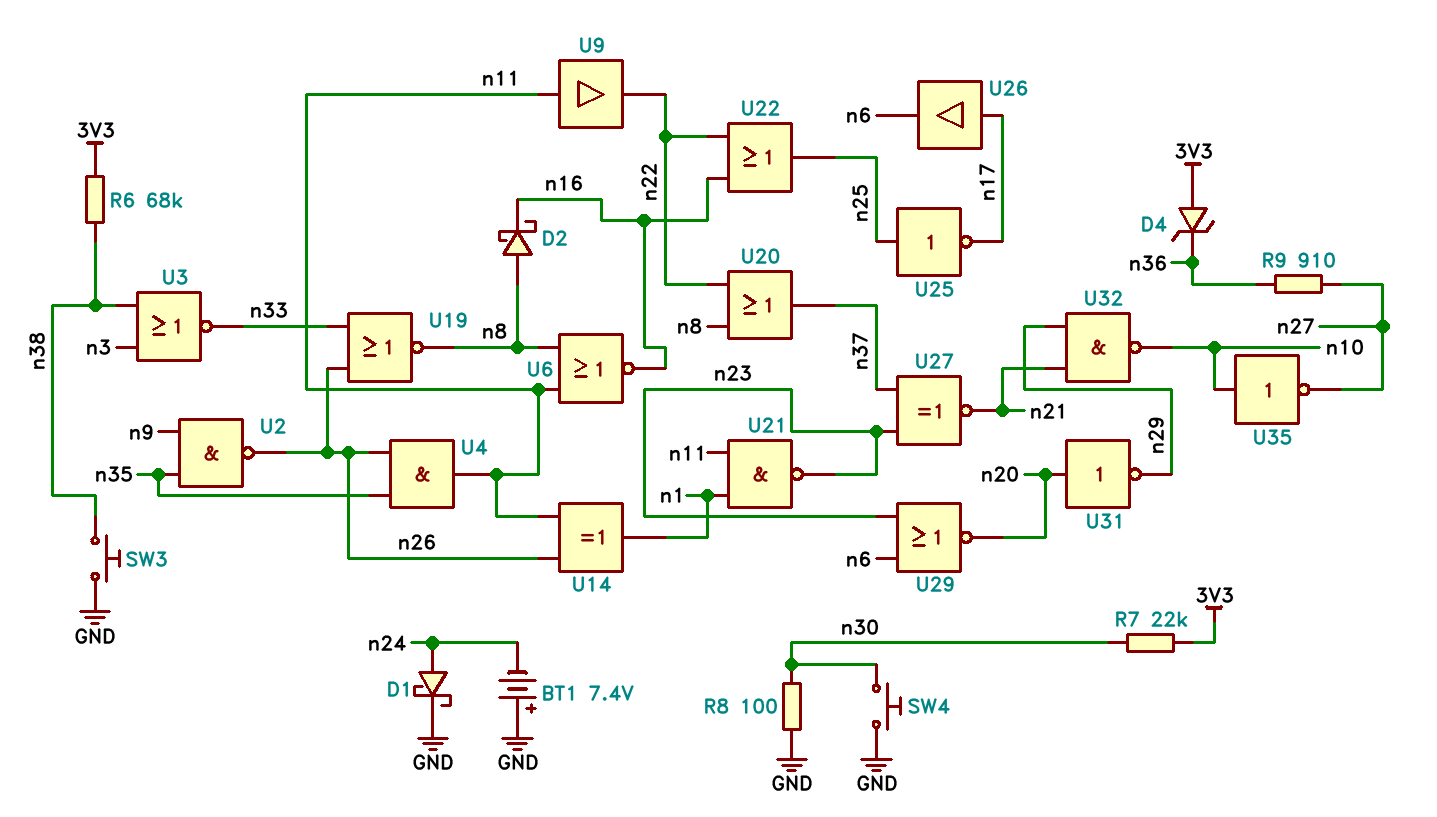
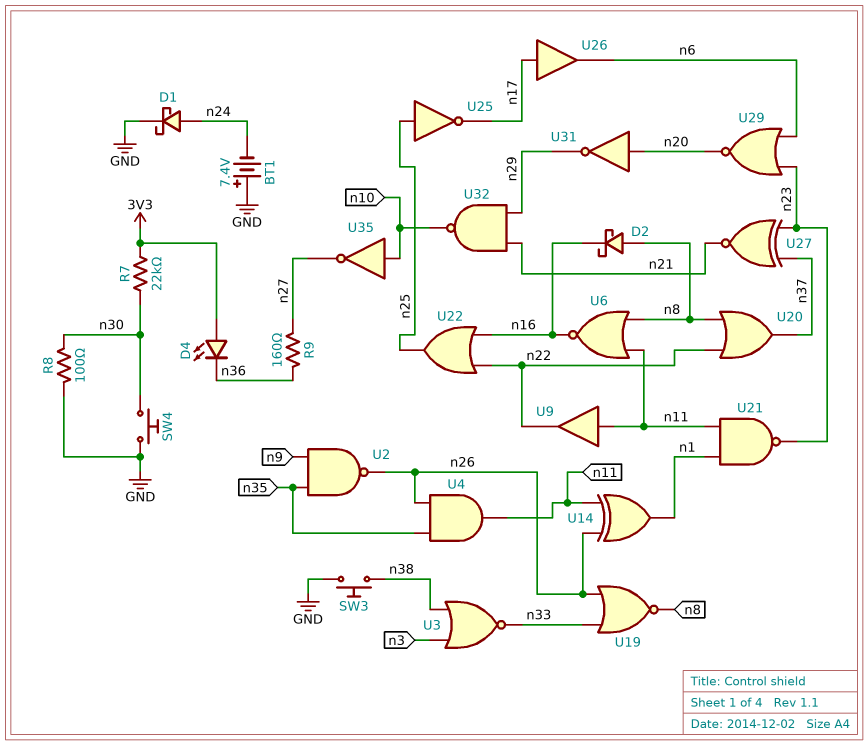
D4: zener (A 3V3, K n36) -> LED (A 3V3, K n36)
R6: 68k (3V3, n38) -> none
R9: 910 (n27, n36) -> 160 (n27, n36)

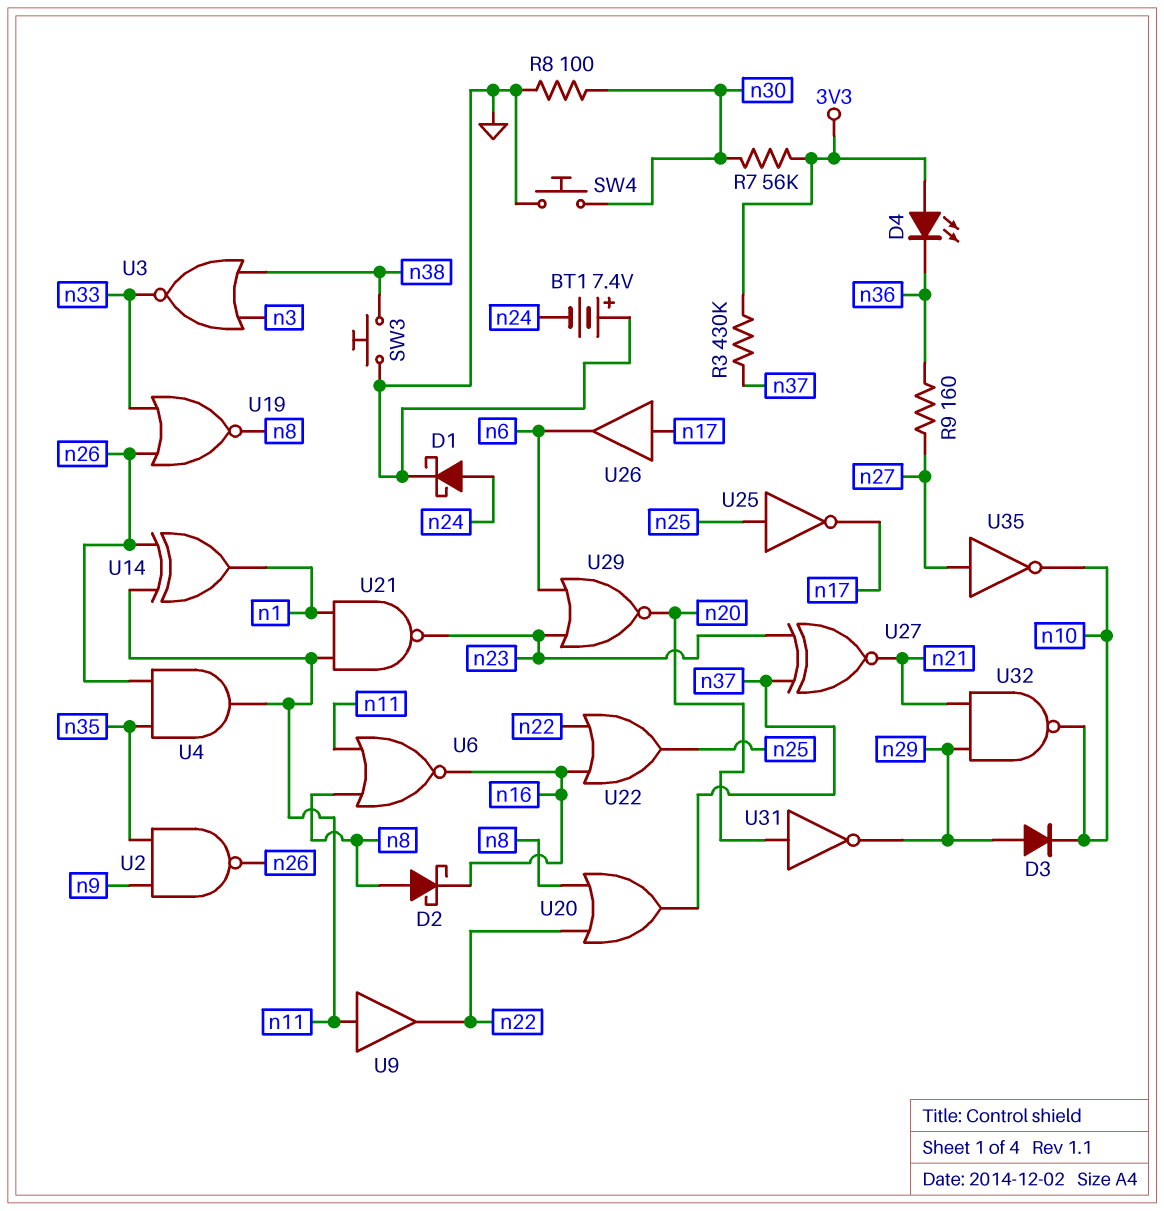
D3: none -> diode (A n29, K n10)
R3: none -> 430k (3V3, n37)
R7: 22k (3V3, n30) -> 56k (3V3, n30)
U35: NOT (in n10, out n27) -> NOT (in n27, out n10)

